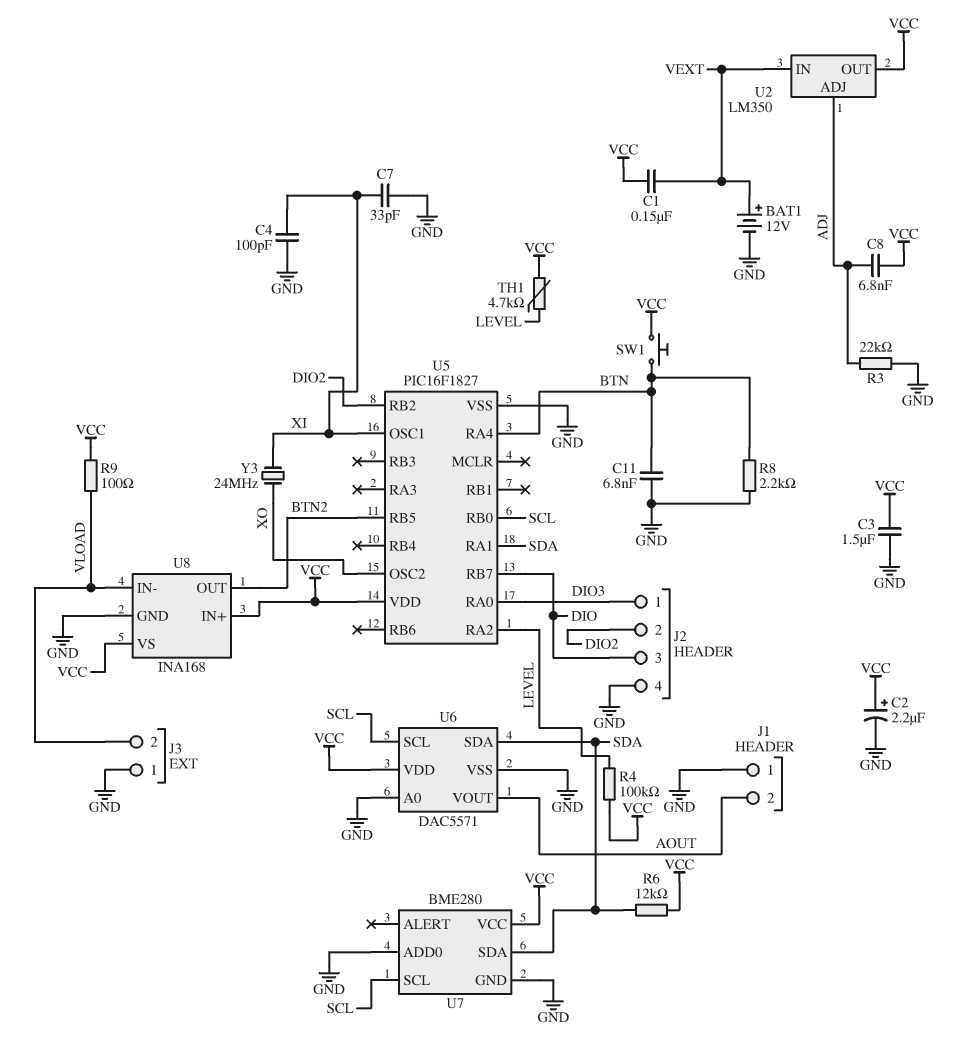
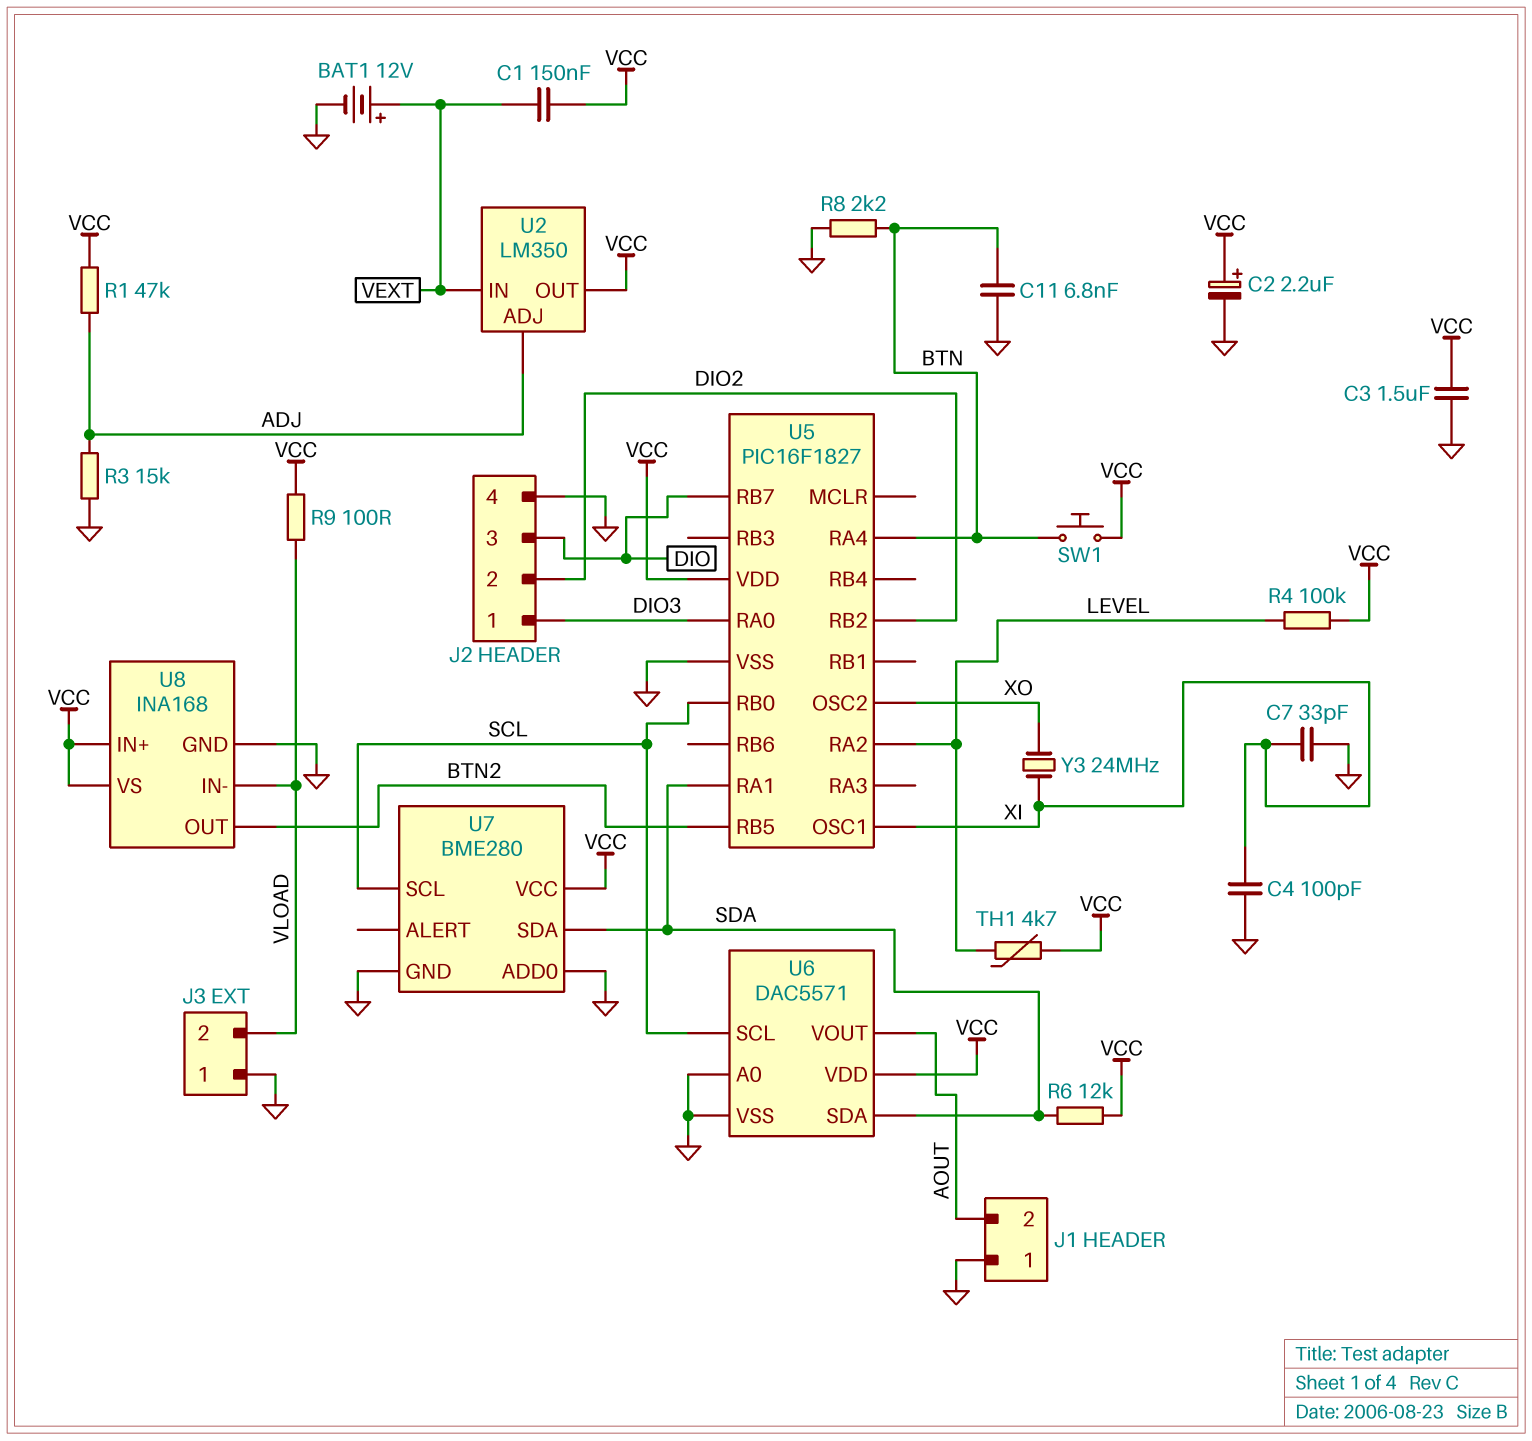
C8: 6.8nF (ADJ, VCC) -> none
R1: none -> 47k (ADJ, VCC)
R3: 22k (ADJ, GND) -> 15k (ADJ, GND)

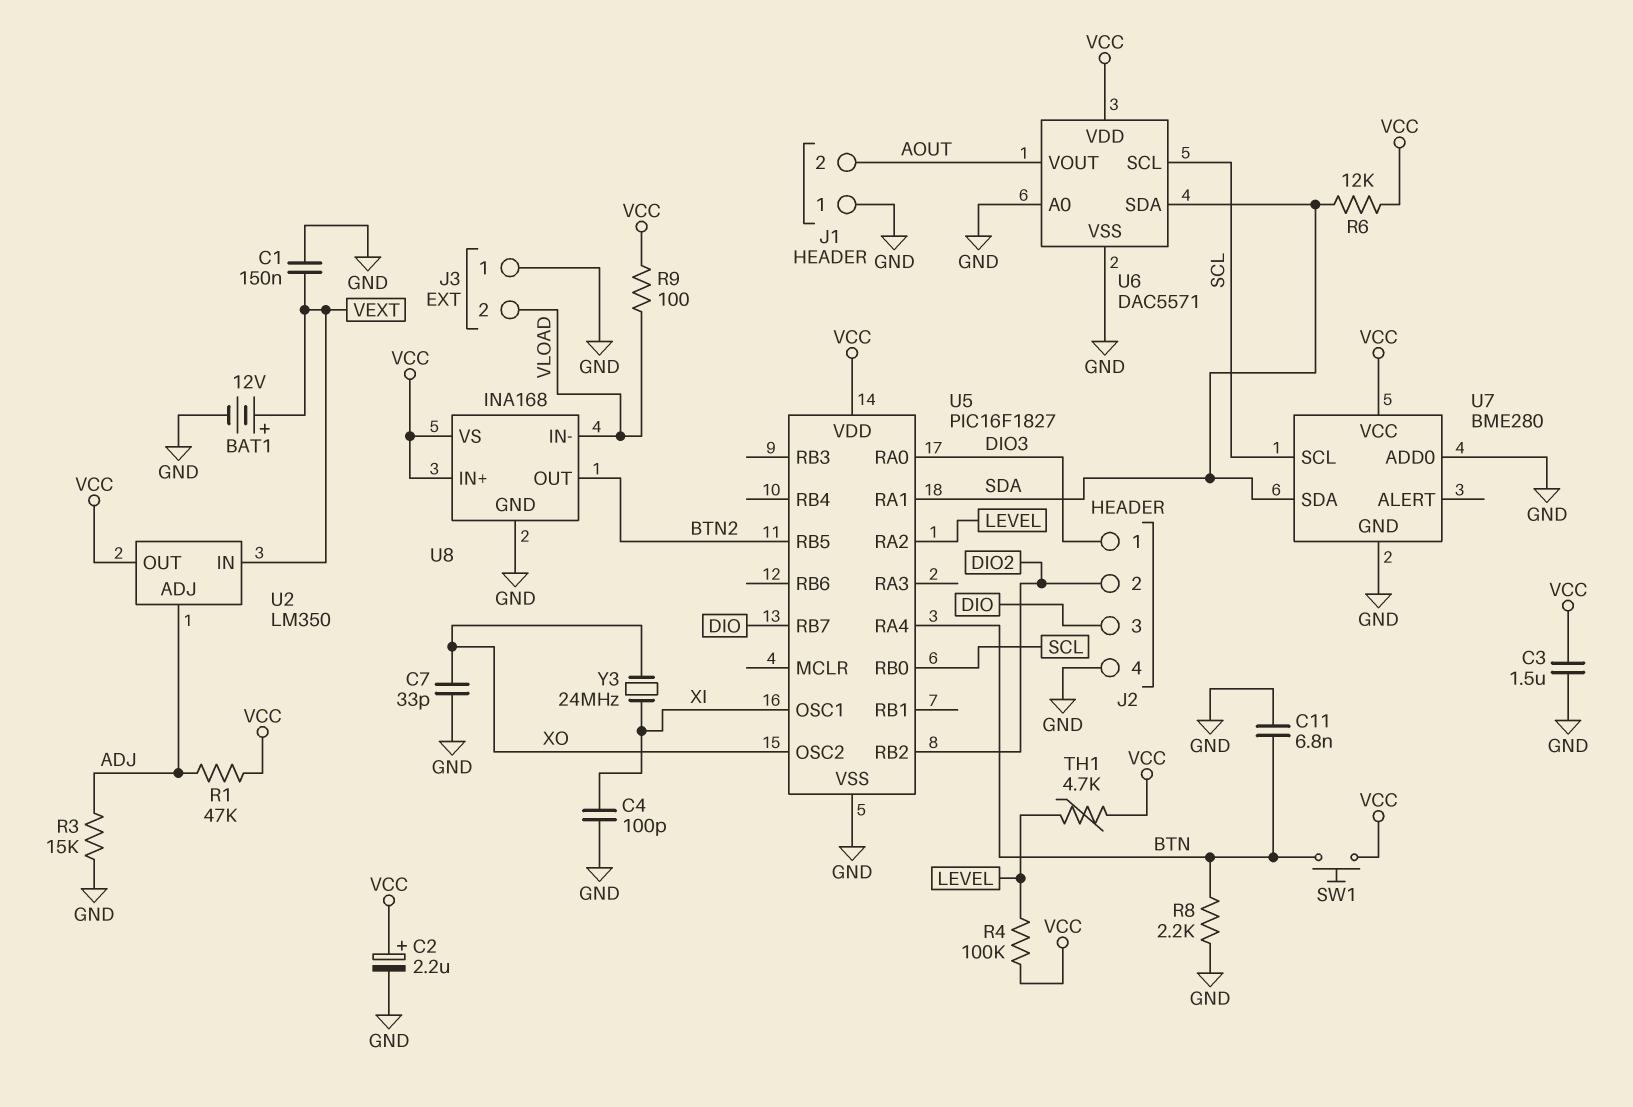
C1: 150nF (VCC, VEXT) -> 150nF (GND, VEXT)
C7: 33pF (GND, XI) -> 33pF (GND, XO)

